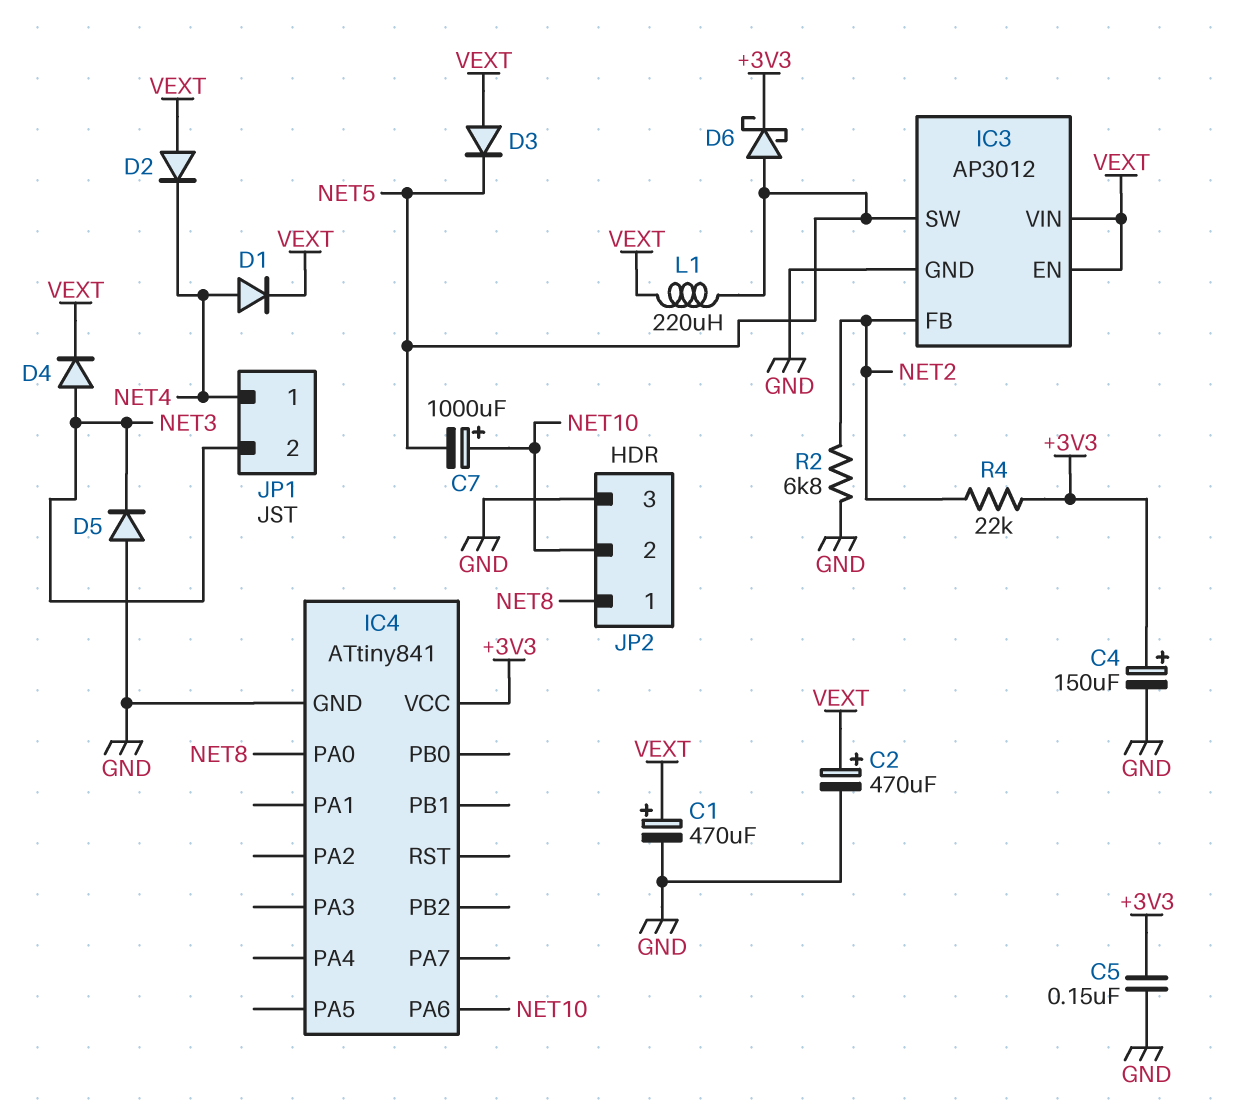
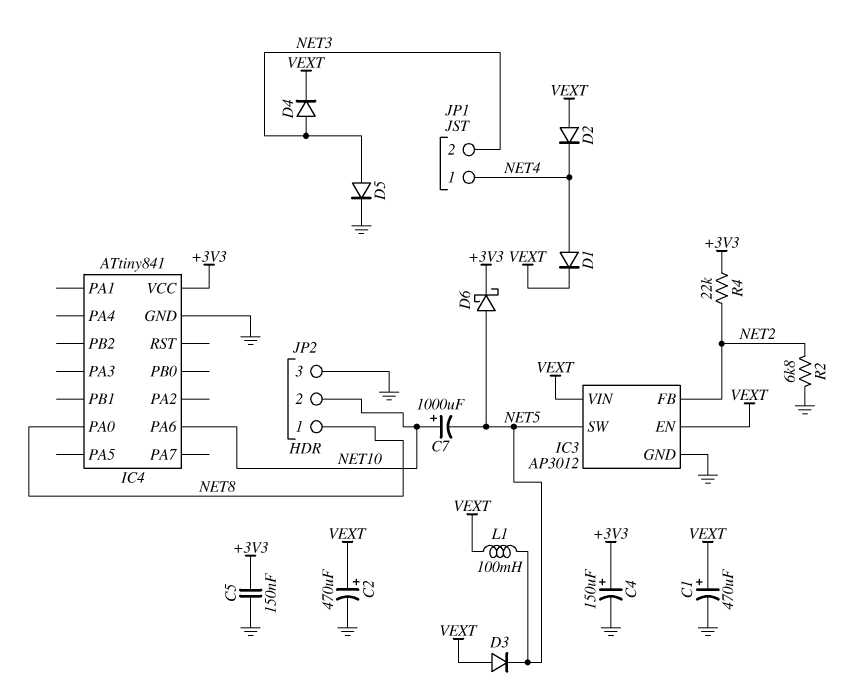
D5: diode (A GND, K NET3) -> diode (A NET3, K GND)
L1: 220uH (NET5, VEXT) -> 100mH (NET5, VEXT)

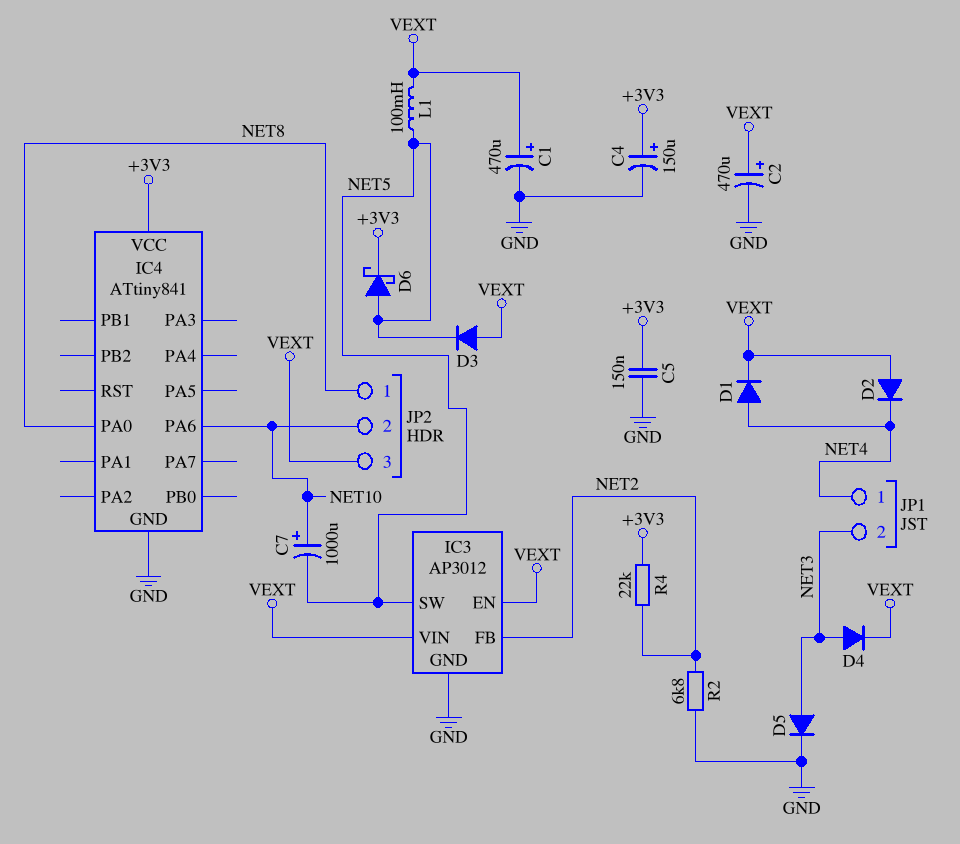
JP2 pin 3: GND -> VEXT

